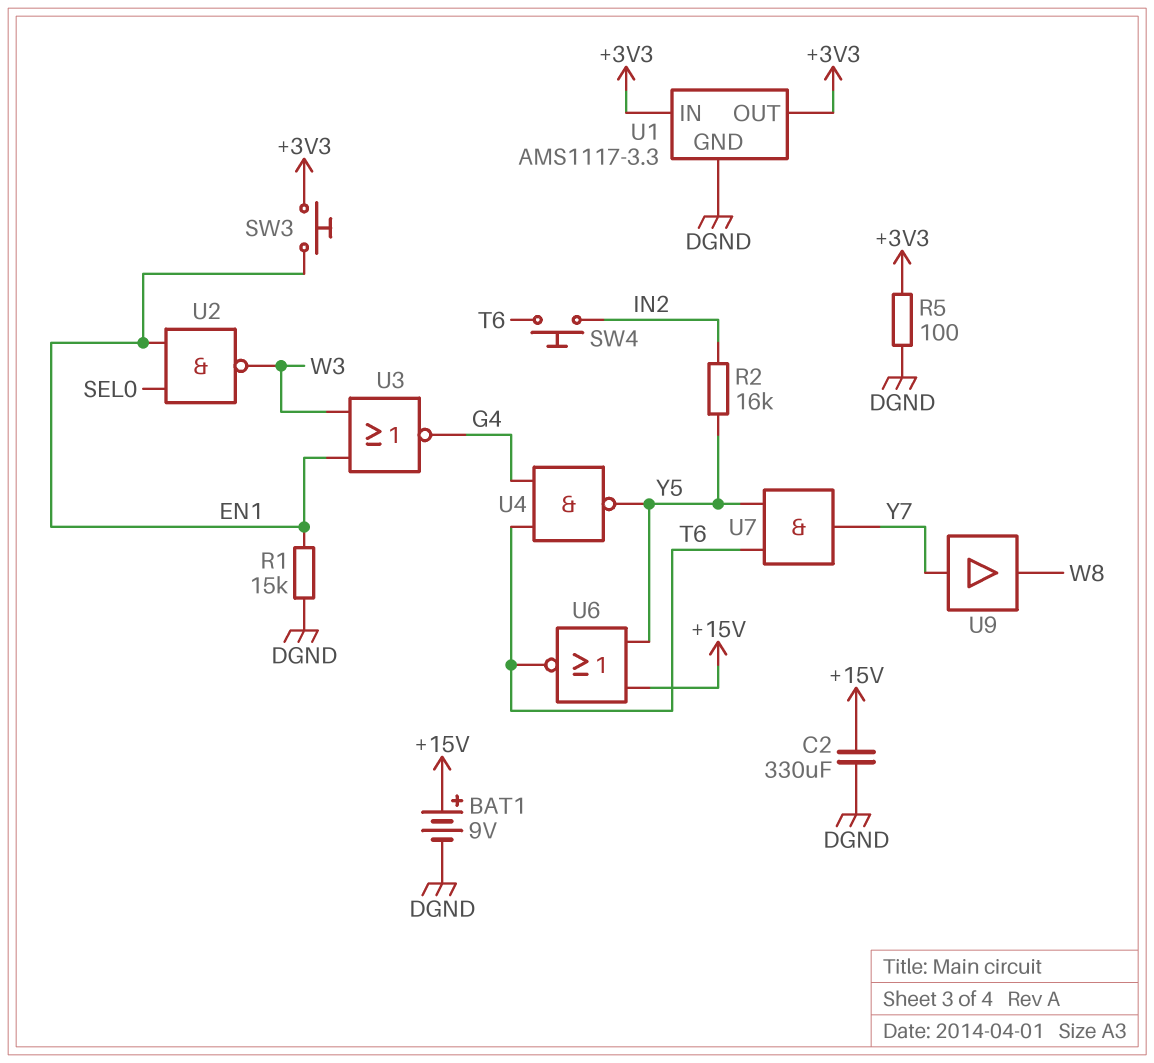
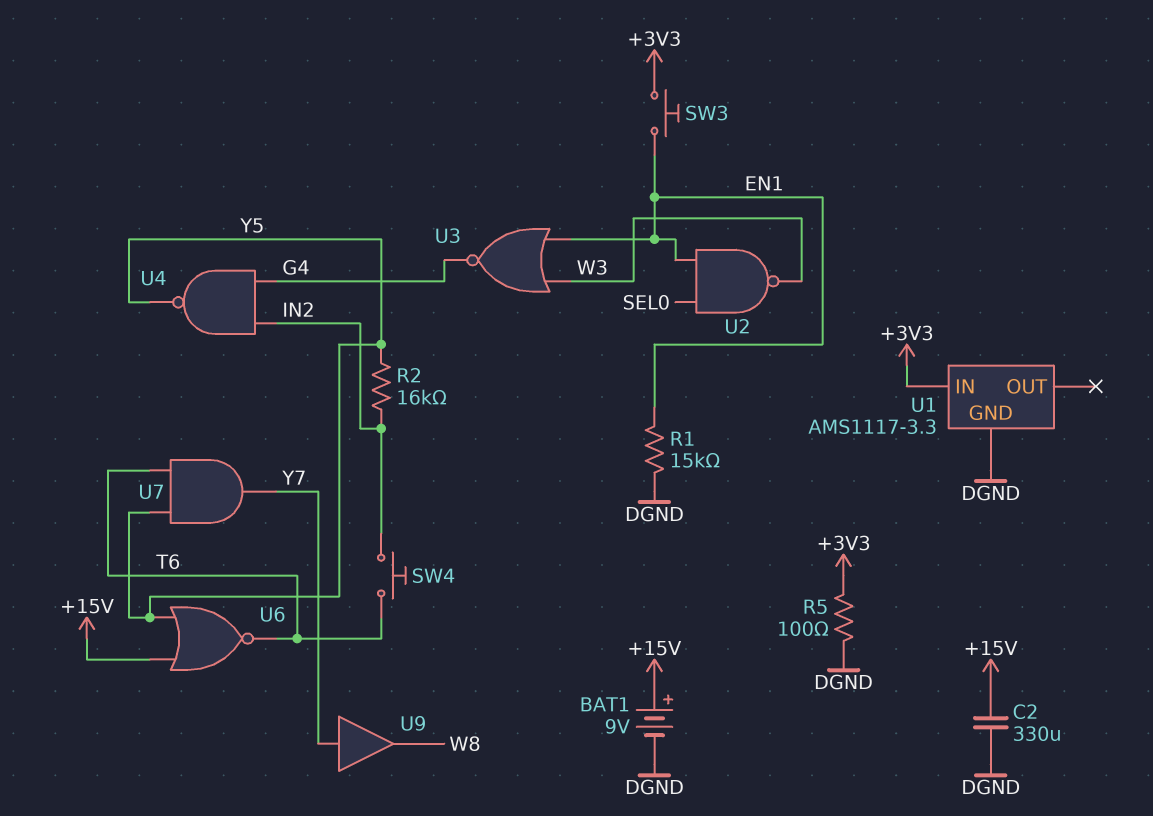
U1 pin OUT: +3V3 -> none
U4: NAND (in G4, in T6, out Y5) -> NAND (in G4, in IN2, out Y5)

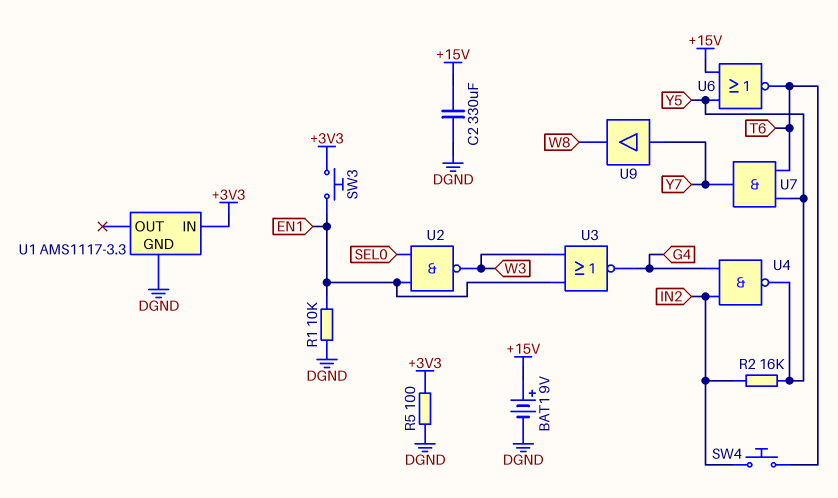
R1: 15k (DGND, EN1) -> 10k (DGND, EN1)

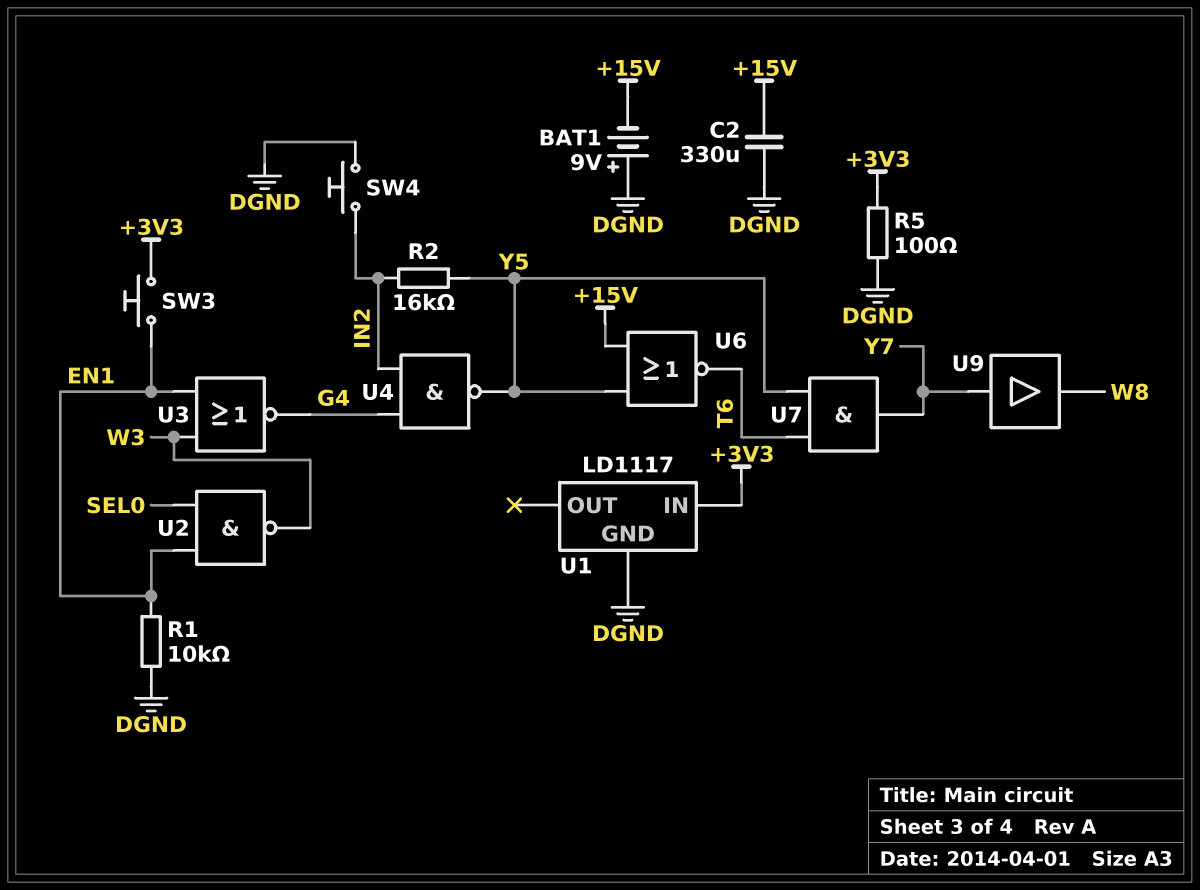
BAT1: 9V (plus +15V, minus DGND) -> 9V (plus DGND, minus +15V)
SW4: button (IN2, T6) -> button (DGND, IN2)
U1: AMS1117-3.3 -> LD1117

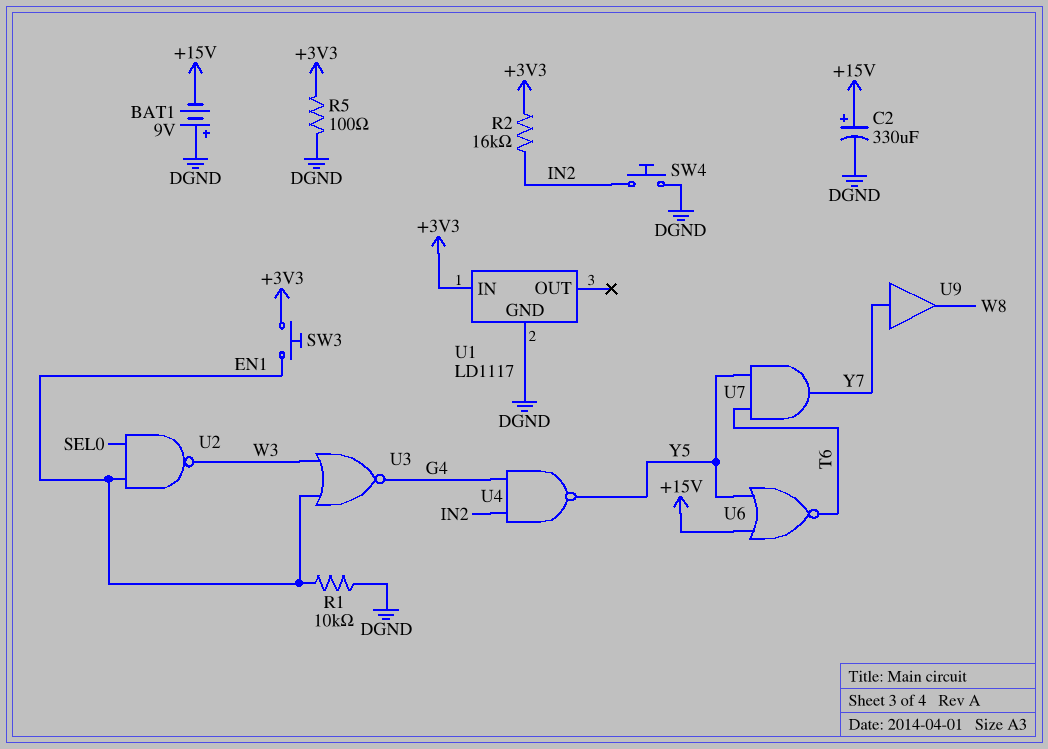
C2: 330uF (+15V, DGND) -> 330uF (plus +15V, minus DGND)
R2: 16k (IN2, Y5) -> 16k (+3V3, IN2)

